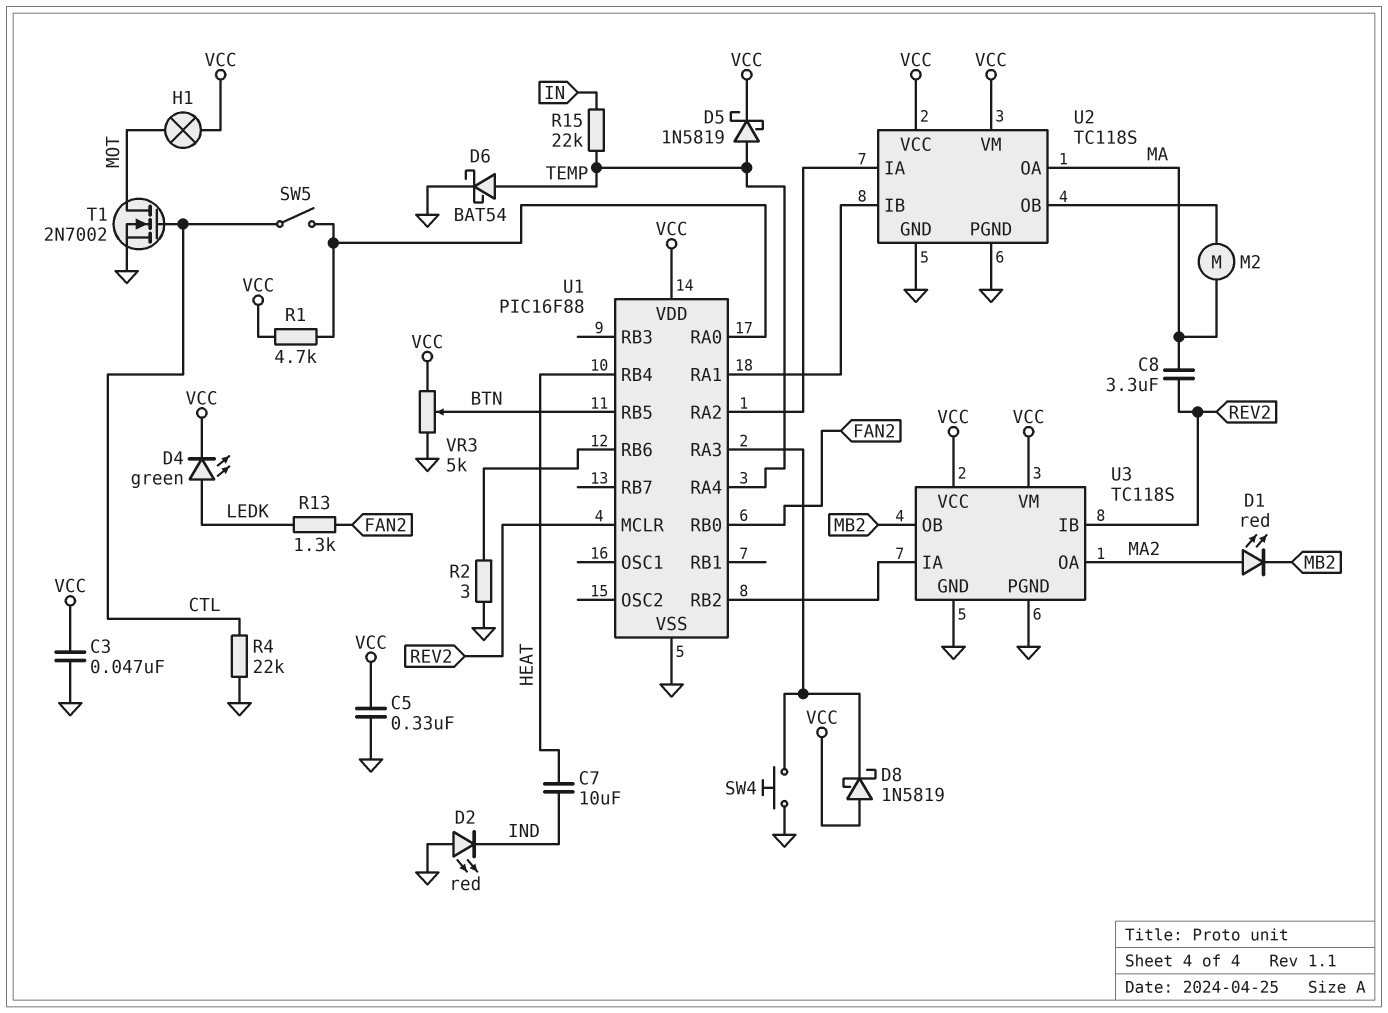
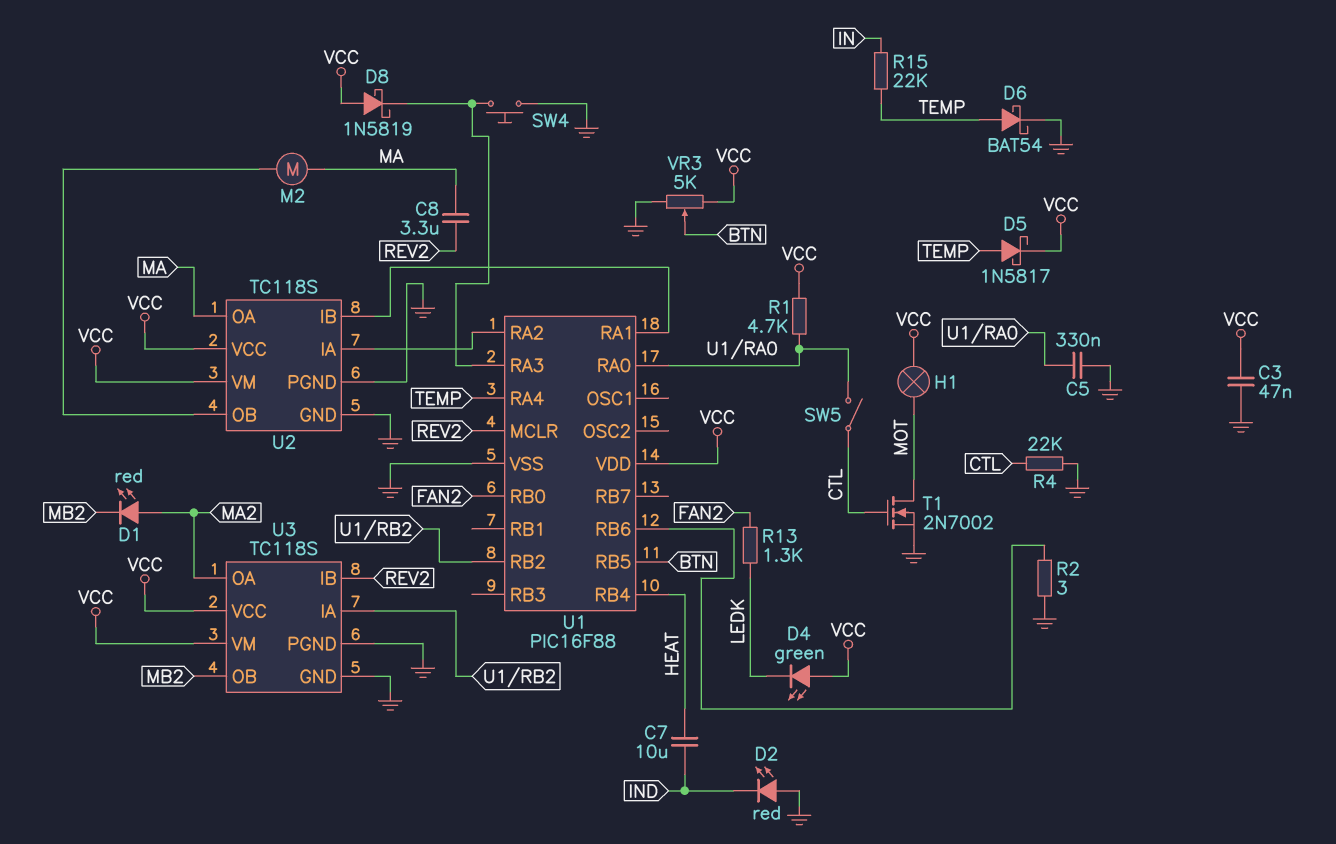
C5: 330nF (GND, VCC) -> 330nF (GND, U1/RA0)
D4: LED green (A LEDK, K VCC) -> LED green (A VCC, K LEDK)
D5: schottky 1N5819 (A TEMP, K VCC) -> schottky 1N5817 (A TEMP, K VCC)

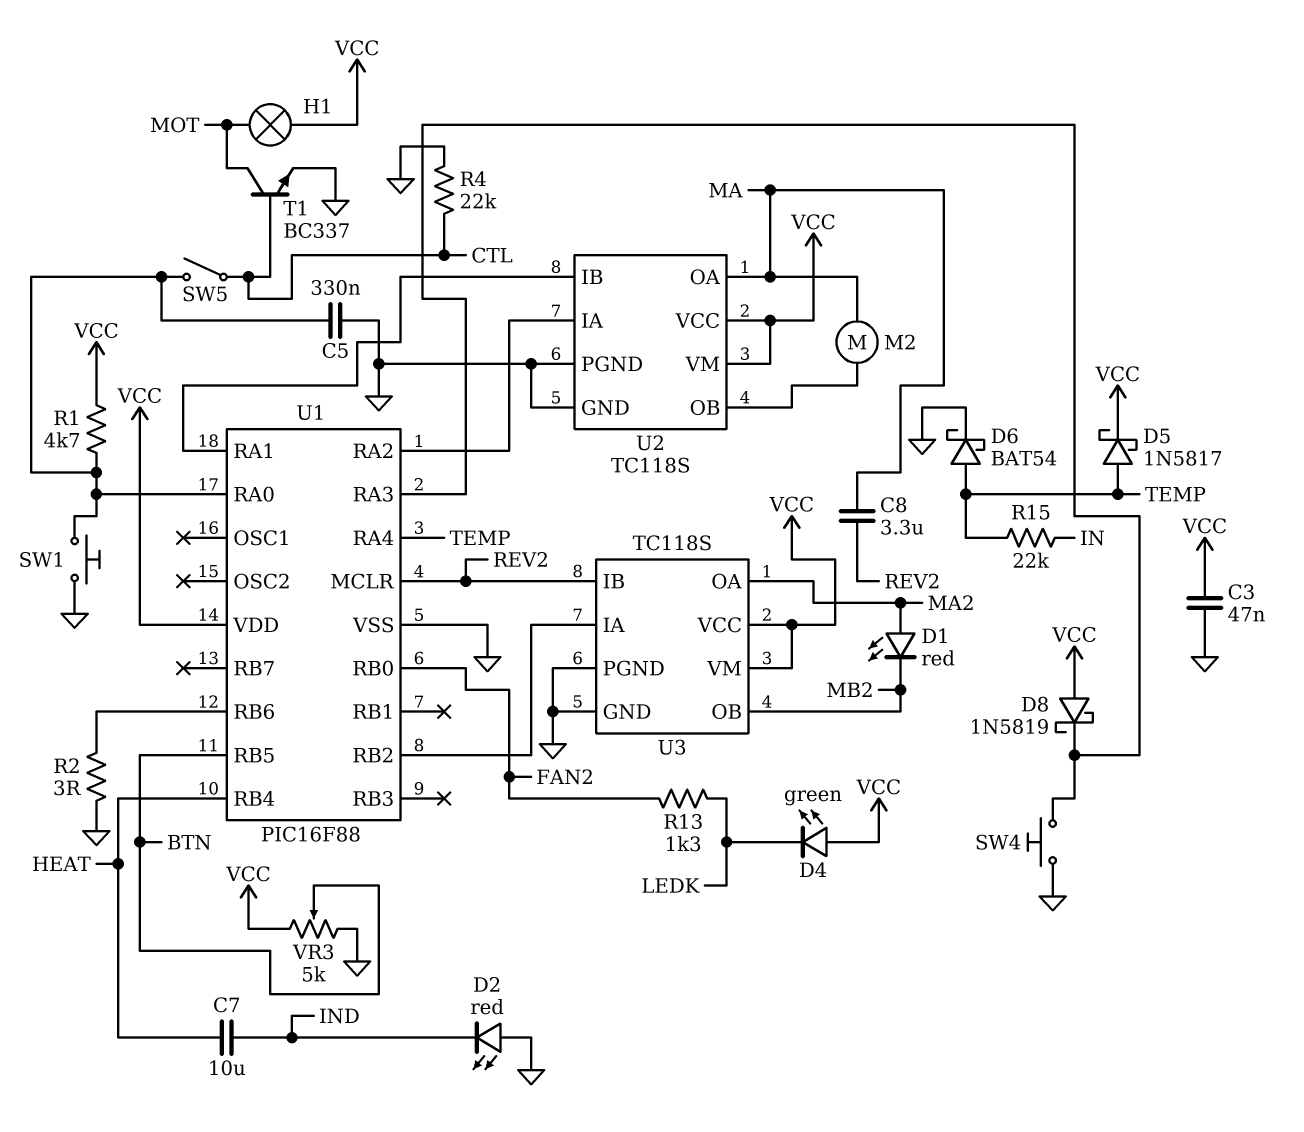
SW1: none -> button (GND, U1/RA0)
T1: NMOS 2N7002 (G CTL, D MOT, S GND) -> NPN BC337 (B CTL, C MOT, E GND)

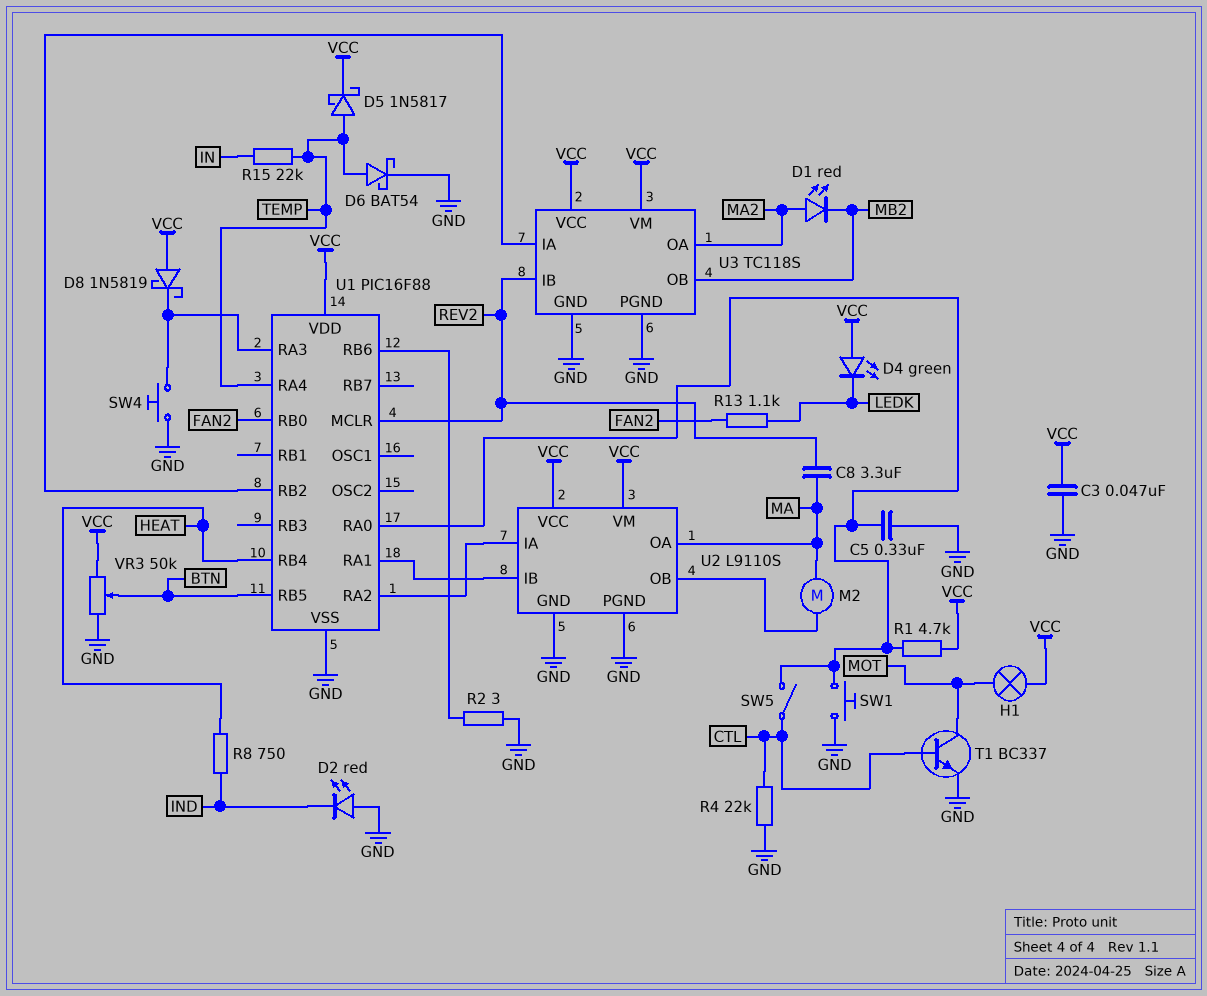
C7: 10uF (HEAT, IND) -> none
R8: none -> 750 (HEAT, IND)
R13: 1.3k (FAN2, LEDK) -> 1.1k (FAN2, LEDK)
U2: TC118S -> L9110S
VR3: 5k (GND, VCC, wiper BTN) -> 50k (GND, VCC, wiper BTN)

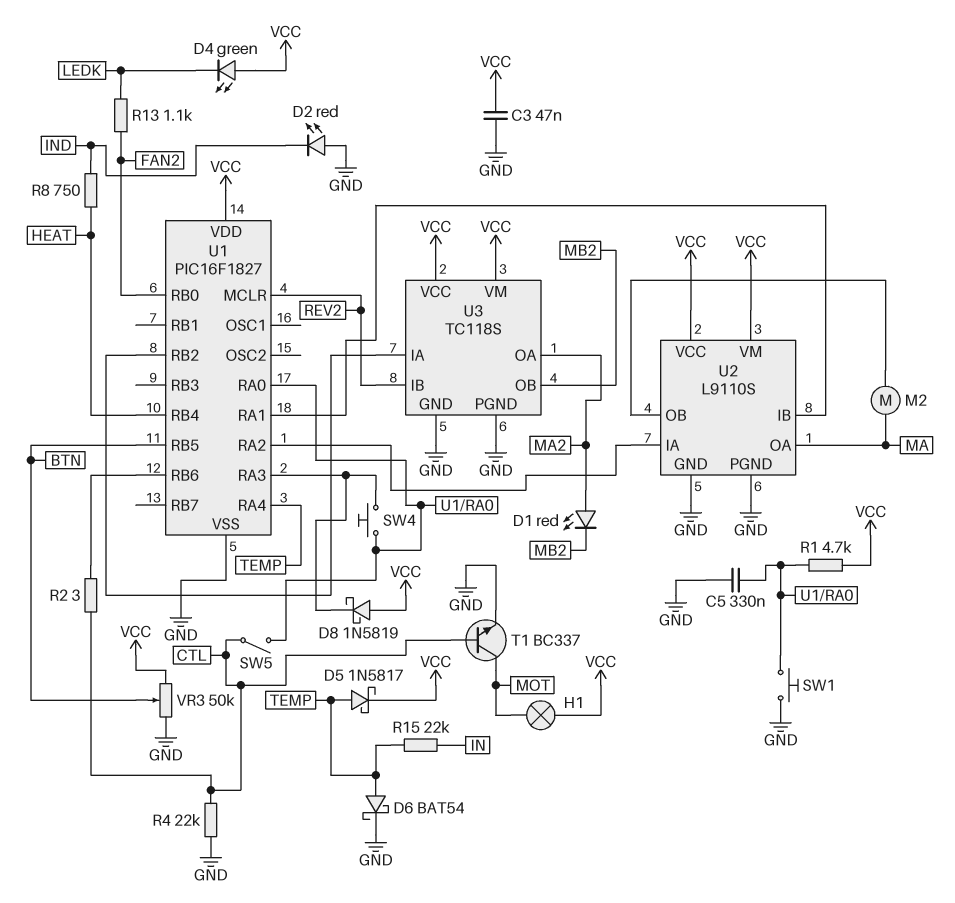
C8: 3.3uF (MA, REV2) -> none
R2: 3 (GND, U1/RB6) -> 3 (CTL, U1/RB6)
SW4: button (GND, U1/RA3) -> button (U1/RA0, U1/RA3)
U1: PIC16F88 -> PIC16F1827

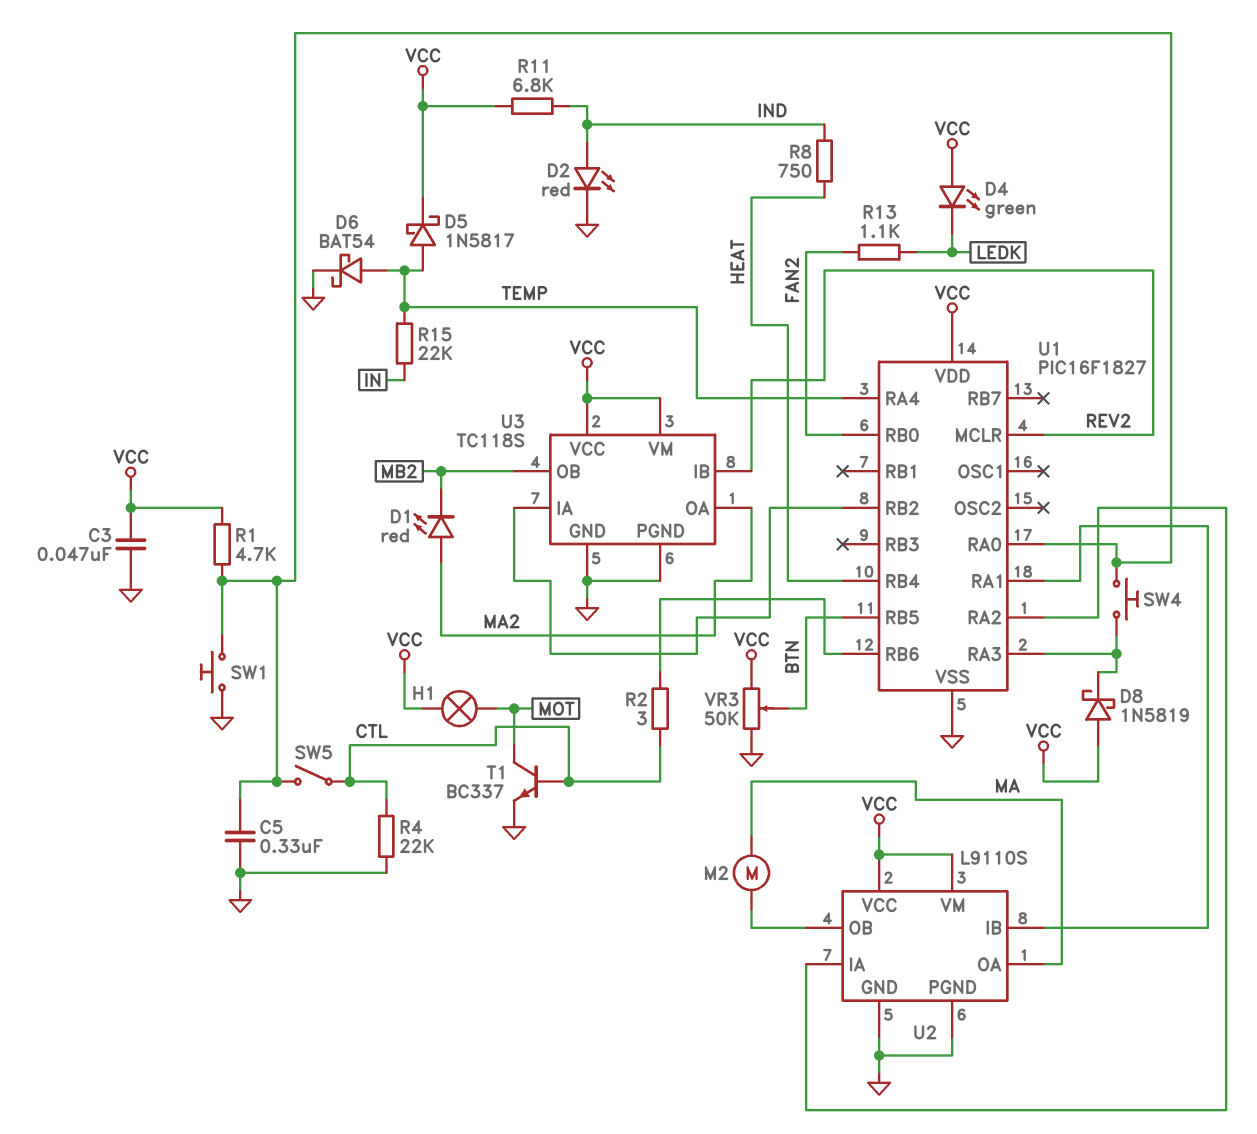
D2: LED red (A GND, K IND) -> LED red (A IND, K GND)
R11: none -> 6.8k (IND, VCC)

